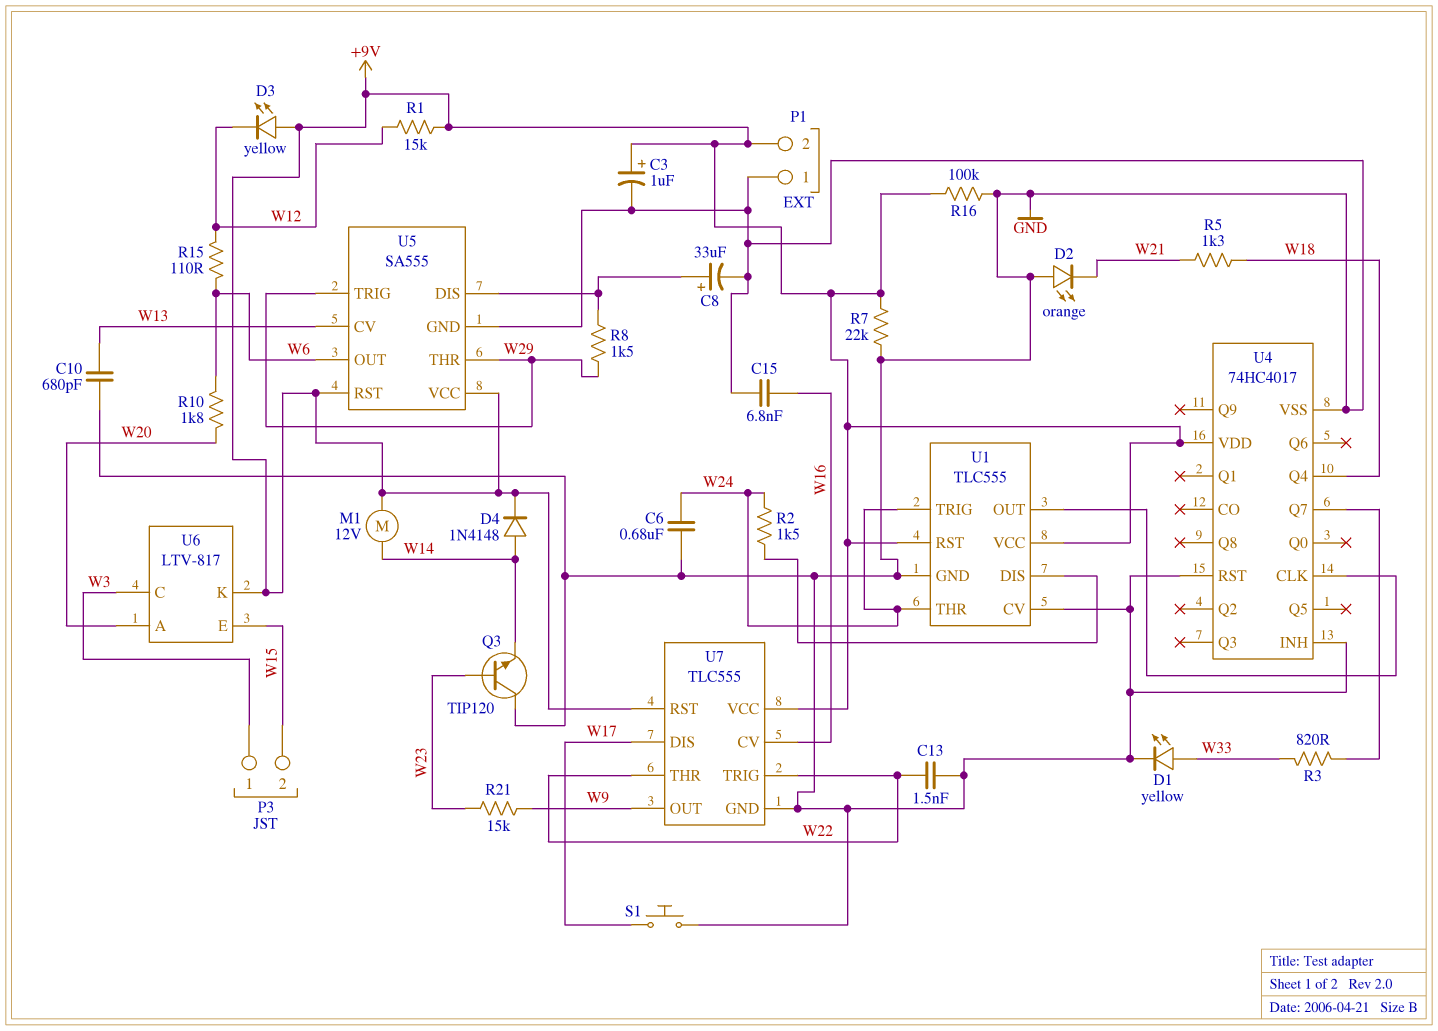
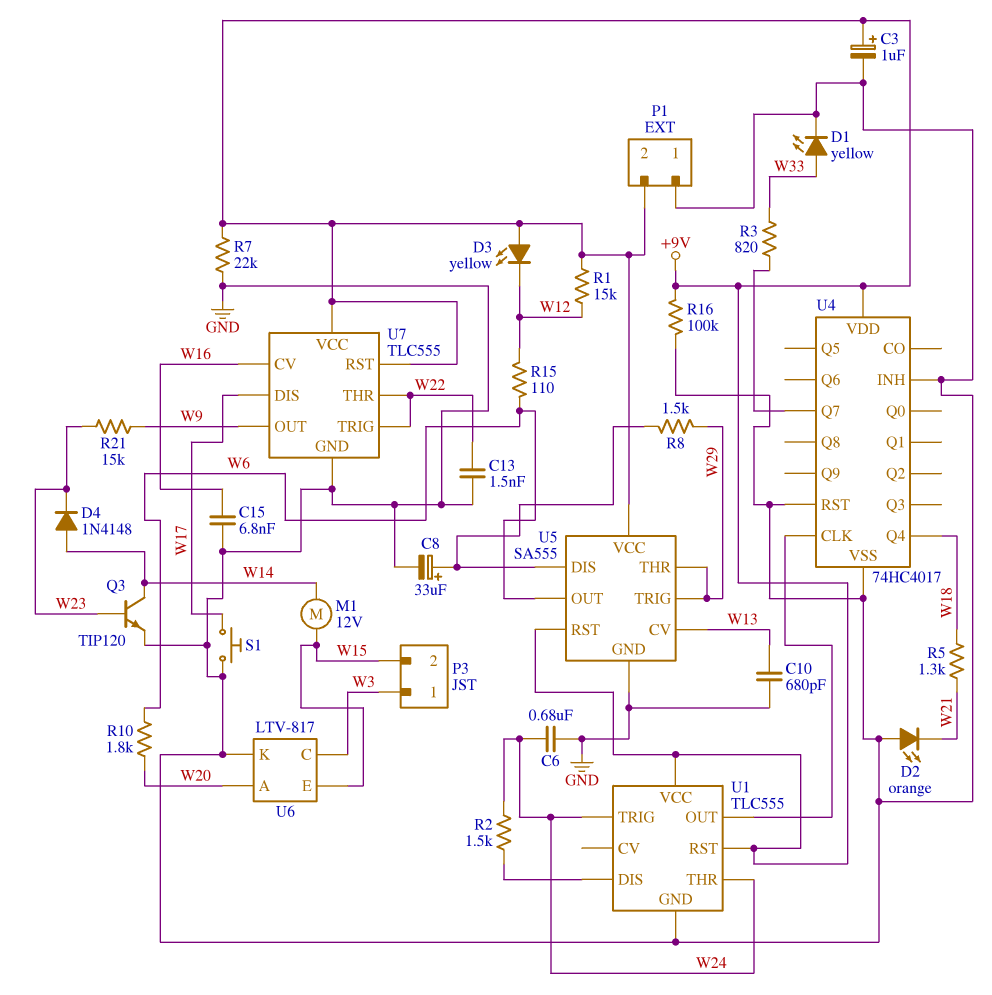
D4: diode 1N4148 (A W14, K +9V) -> diode 1N4148 (A W14, K W23)
M1: motor 12V (+9V, W14) -> motor 12V (W14, W15)
Q3: NPN TIP120 (B W23, C GND, E W14) -> NPN TIP120 (B W23, C W14, E GND)
U1 pin CV: GND -> none
U6 pin K: +9V -> GND

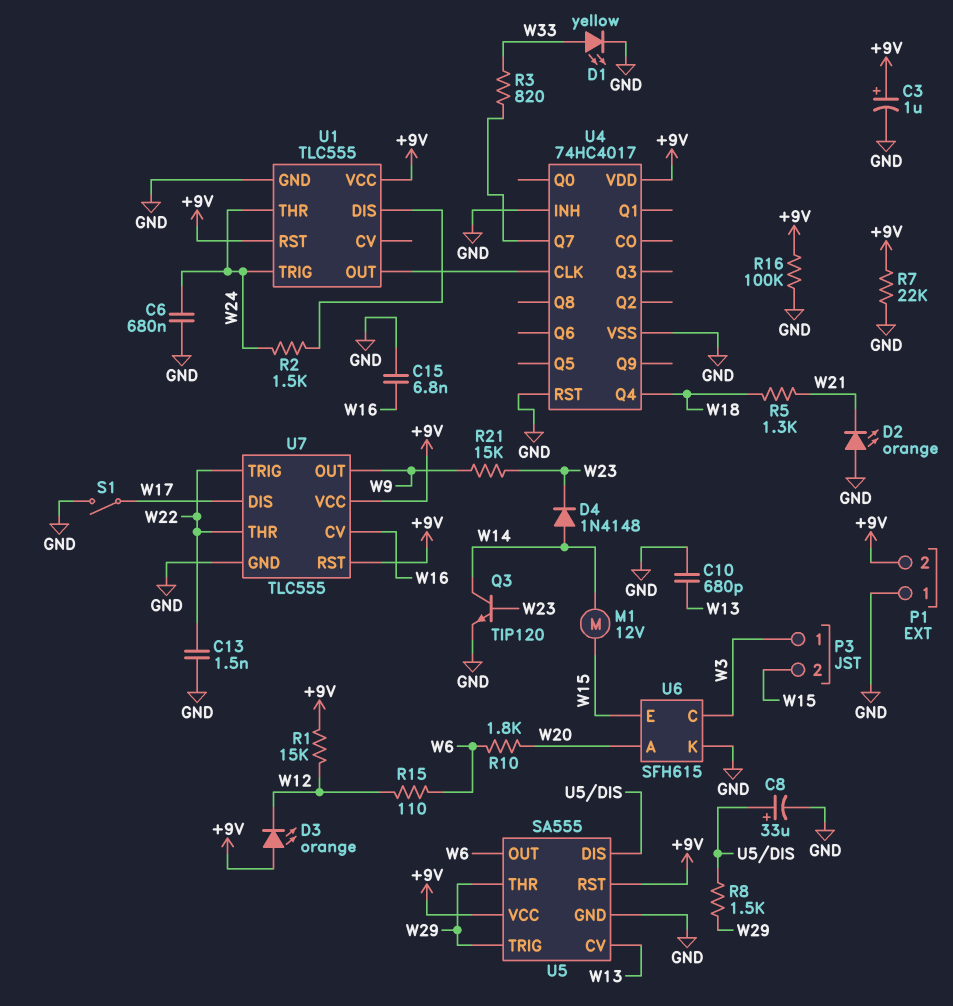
D3: LED yellow (A +9V, K W12) -> LED orange (A +9V, K W12)
S1: button (GND, W17) -> switch (GND, W17)
U6: LTV-817 -> SFH615

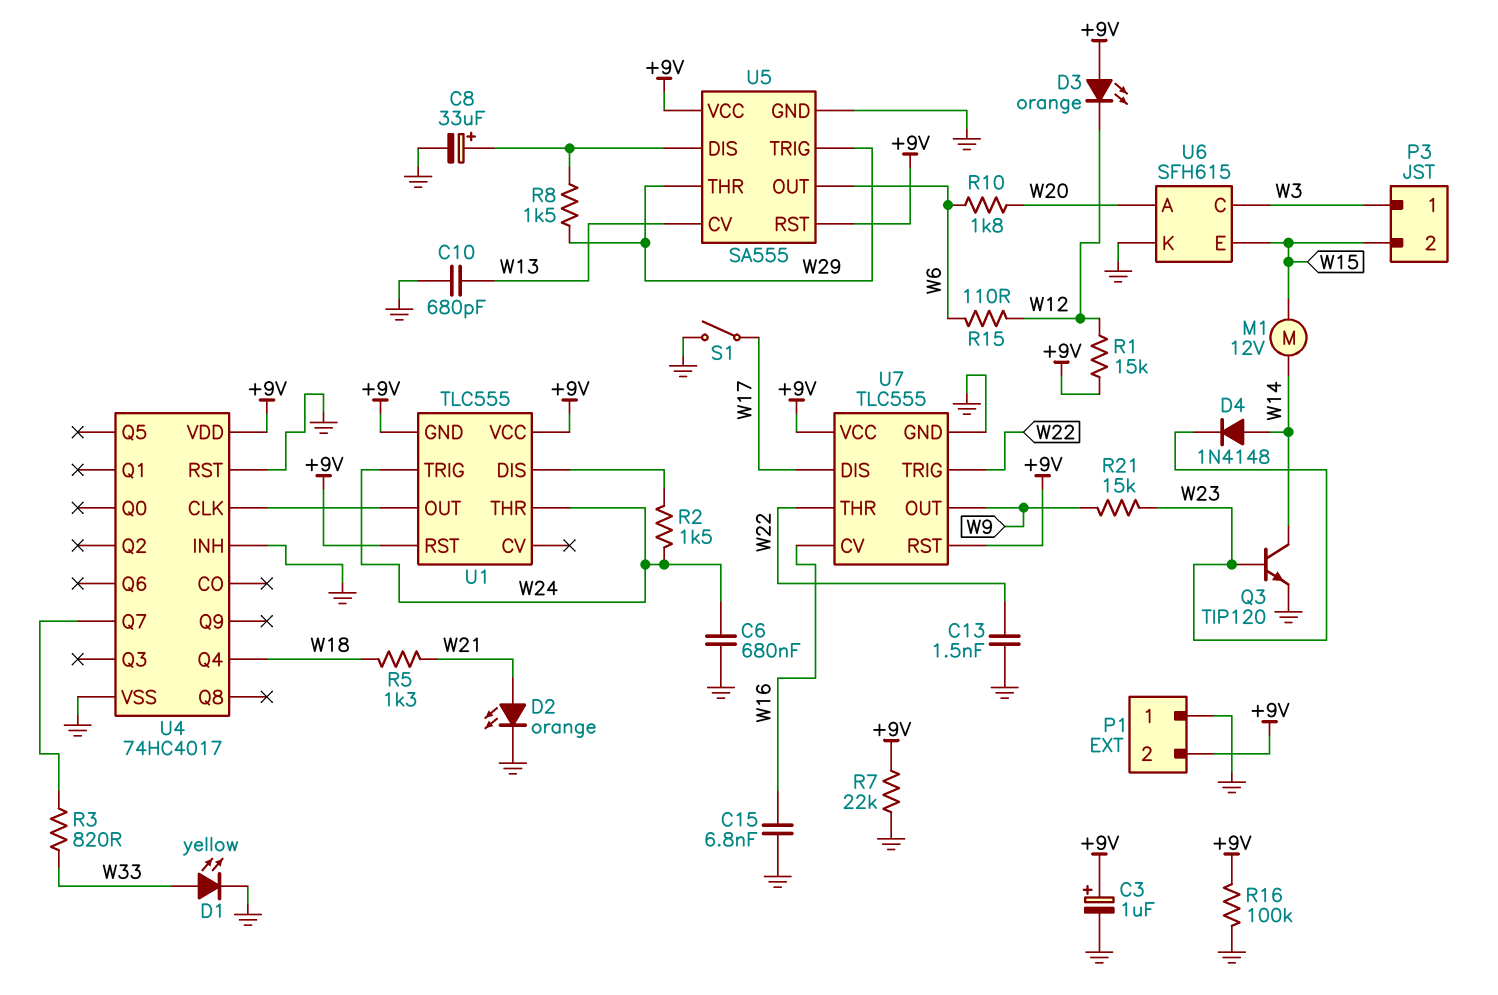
D2: LED orange (A GND, K W21) -> LED orange (A W21, K GND)
U1 pin GND: GND -> +9V

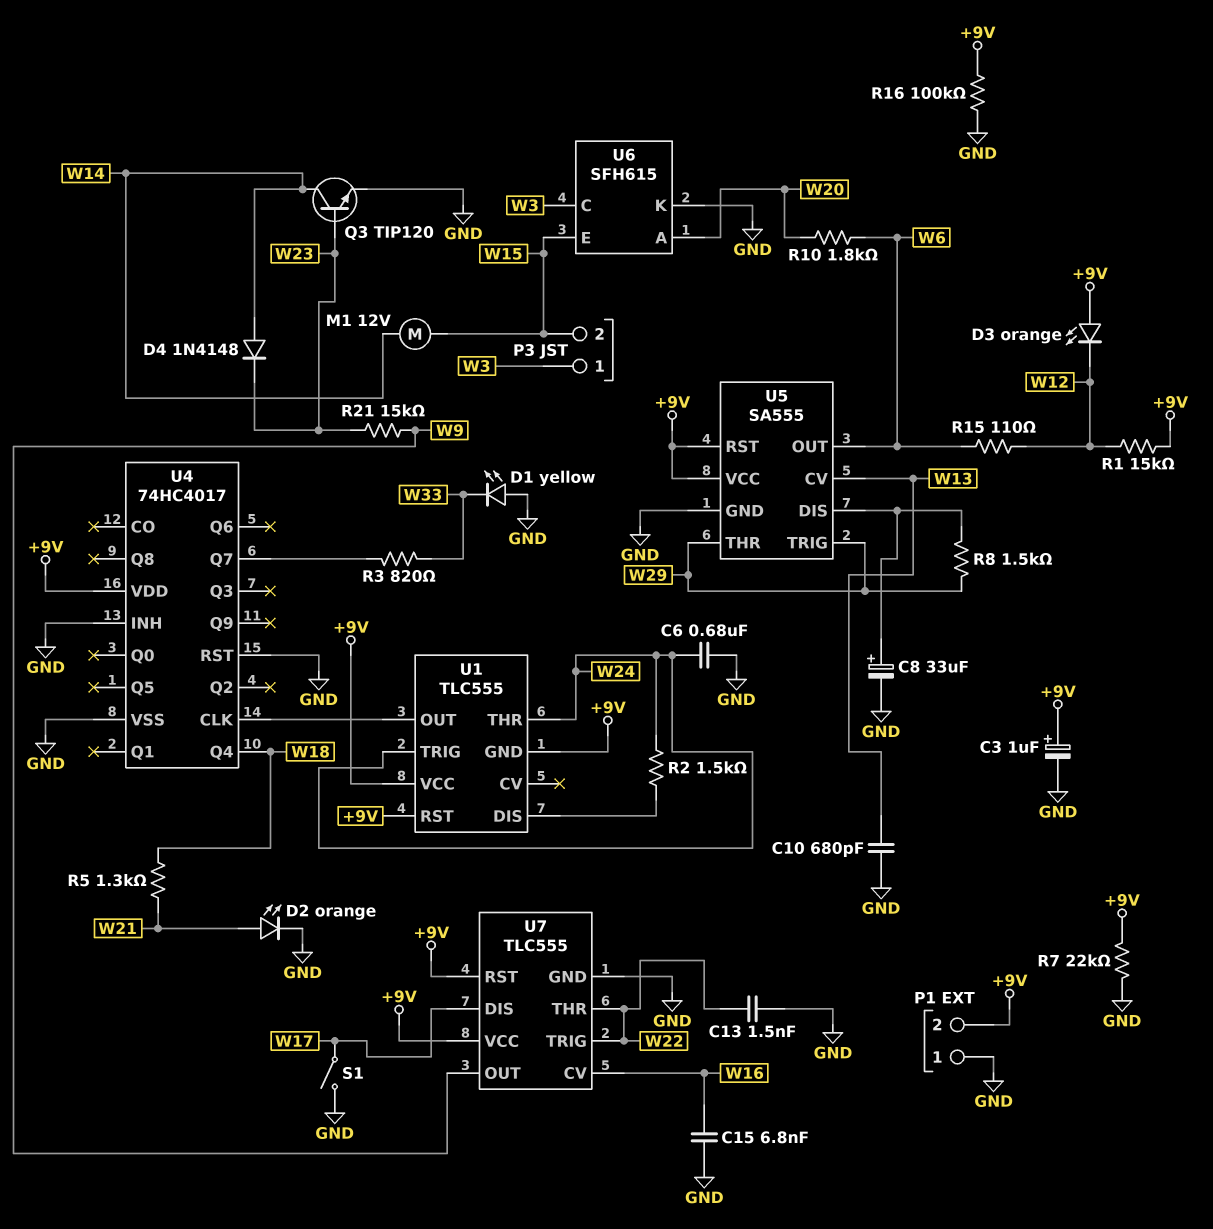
D1: LED yellow (A W33, K GND) -> LED yellow (A GND, K W33)

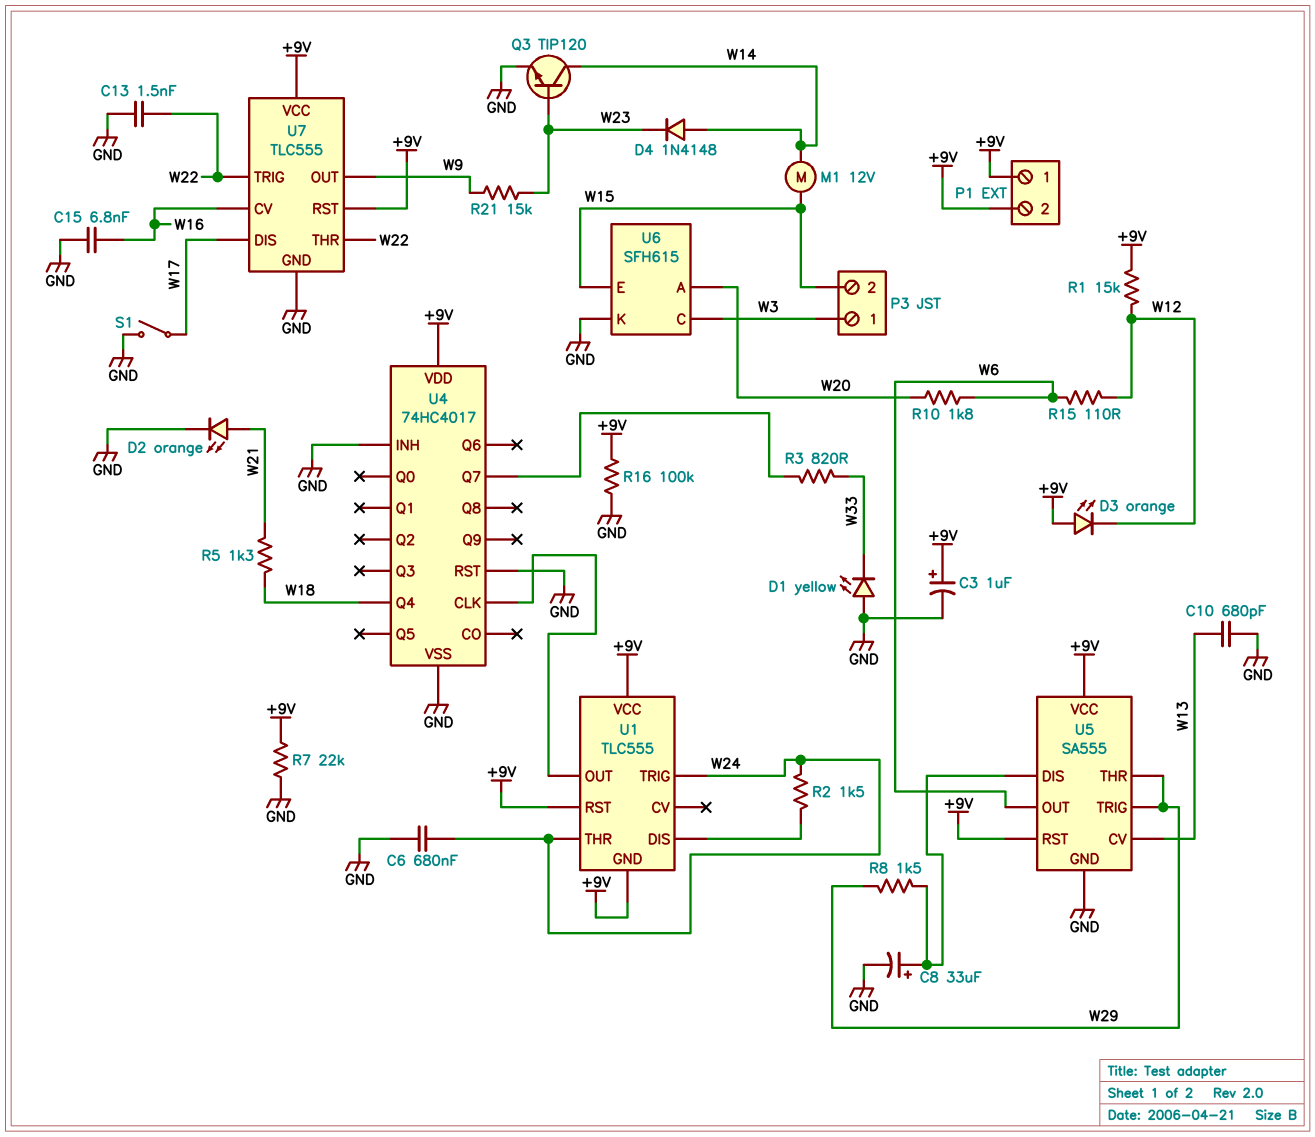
P1 pin 1: GND -> +9V

